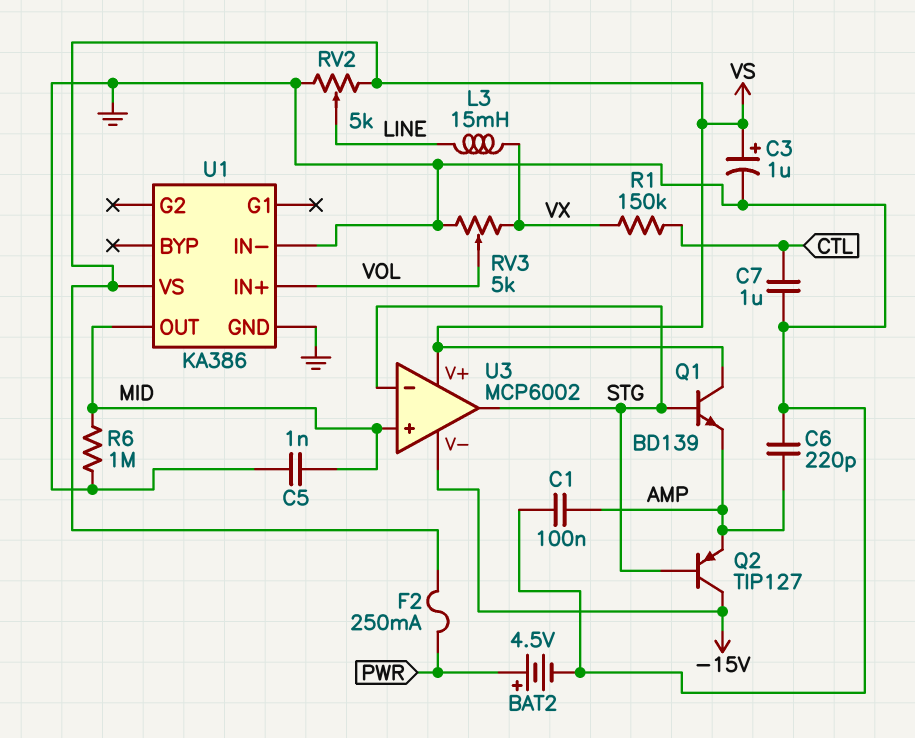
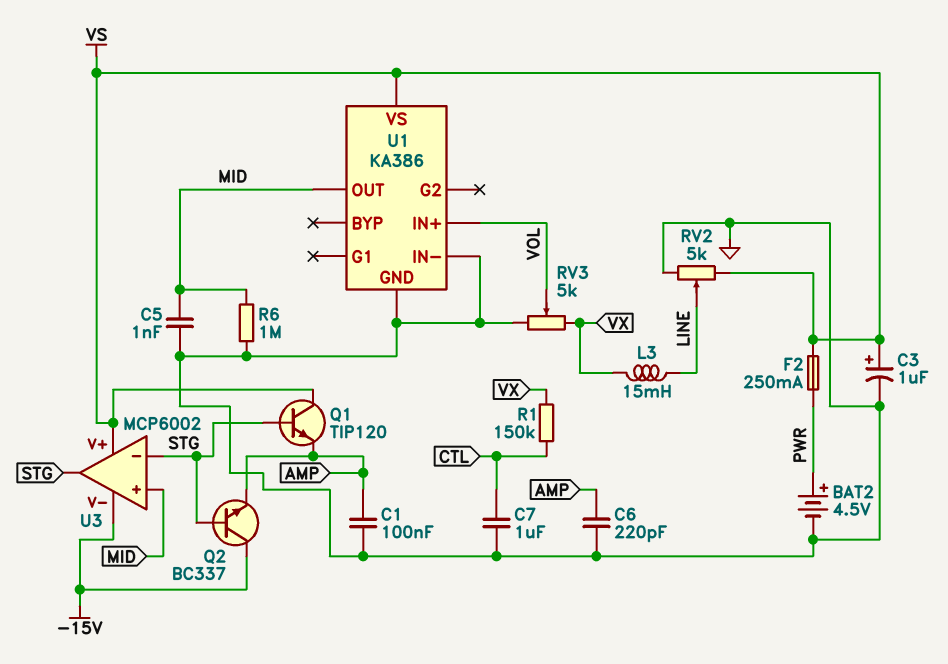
Q1: NPN BD139 (B STG, C VS, E AMP) -> NPN TIP120 (B STG, C VS, E AMP)
Q2: PNP TIP127 (B STG, C -15V, E AMP) -> NPN BC337 (B STG, C -15V, E AMP)

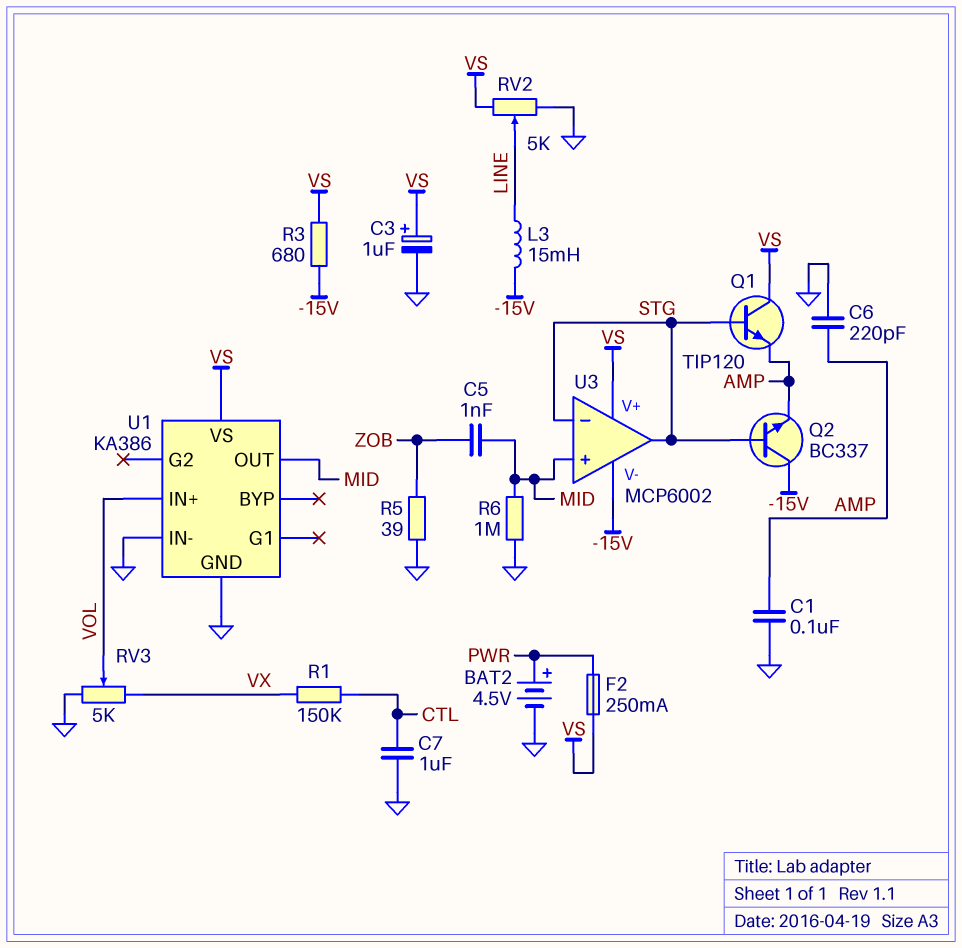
C5: 1nF (GND, MID) -> 1nF (MID, ZOB)
L3: 15mH (LINE, VX) -> 15mH (-15V, LINE)
R3: none -> 680 (-15V, VS)
R5: none -> 39 (GND, ZOB)

